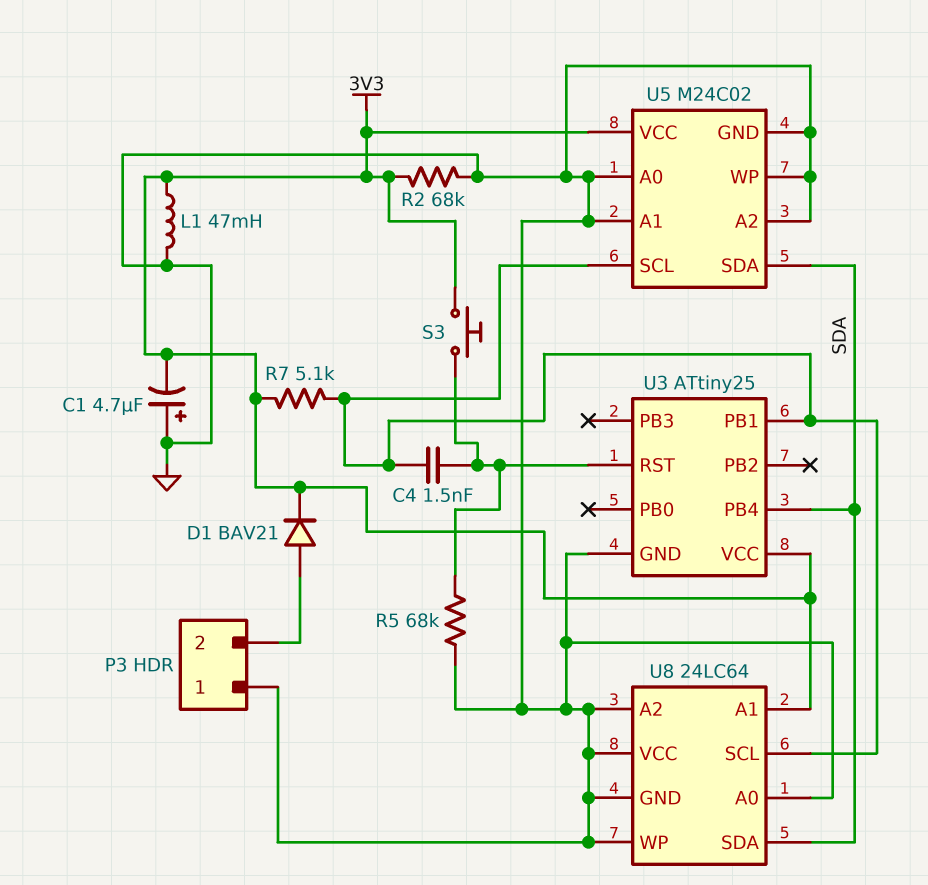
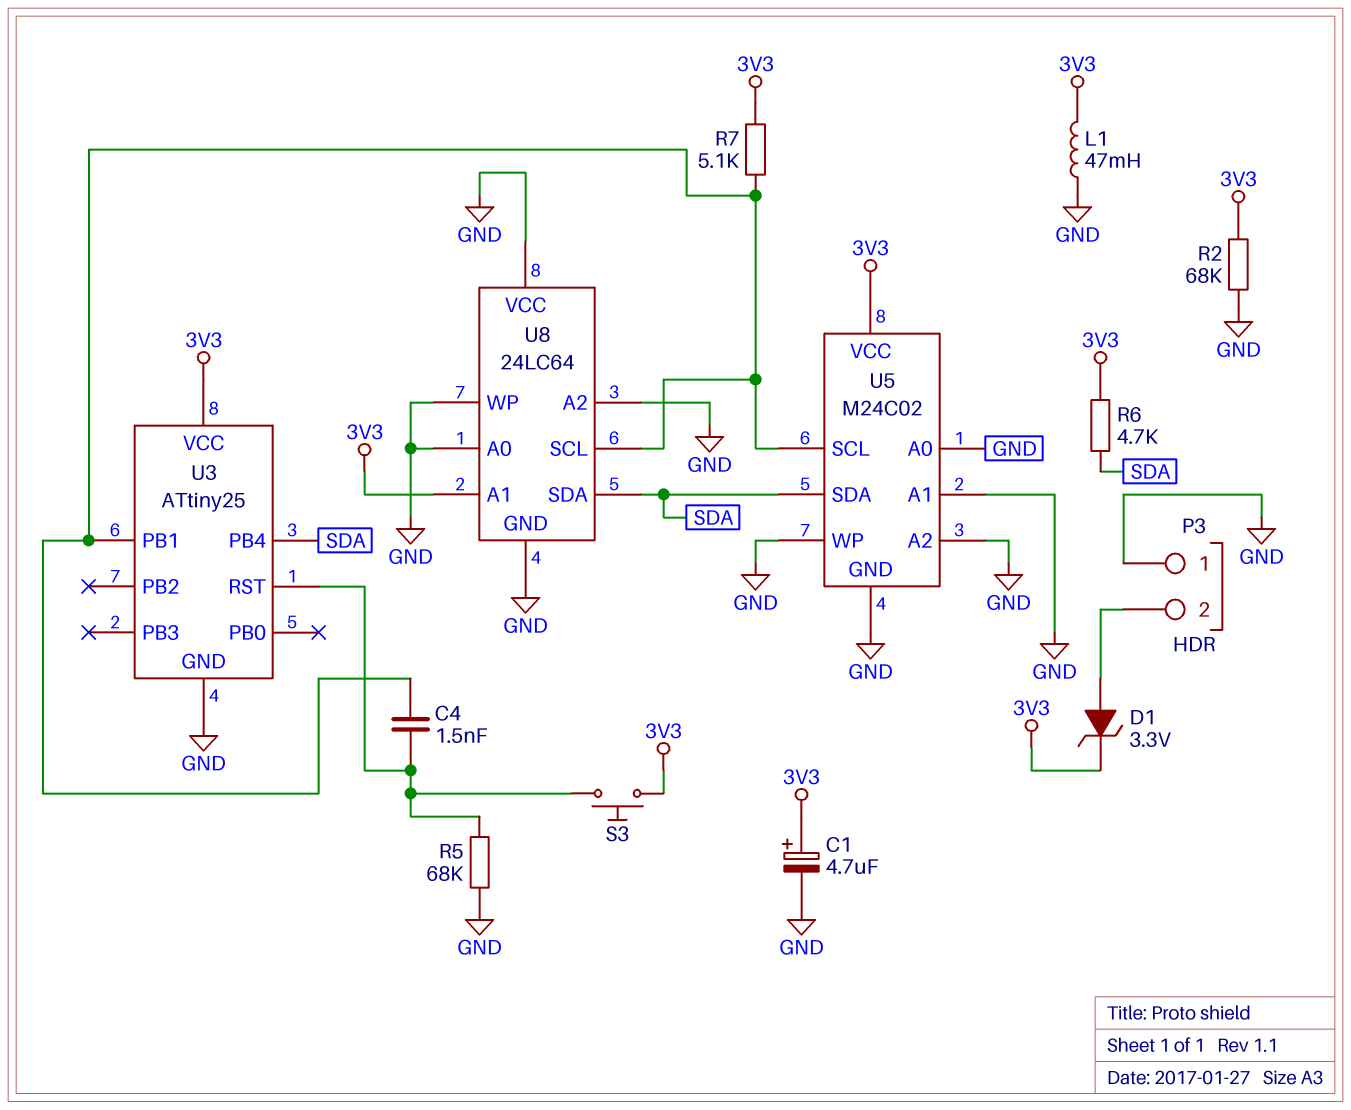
C1: 4.7uF (plus GND, minus 3V3) -> 4.7uF (plus 3V3, minus GND)
D1: diode BAV21 (A P3/2, K 3V3) -> zener 3.3V (A P3/2, K 3V3)
R6: none -> 4.7k (3V3, SDA)

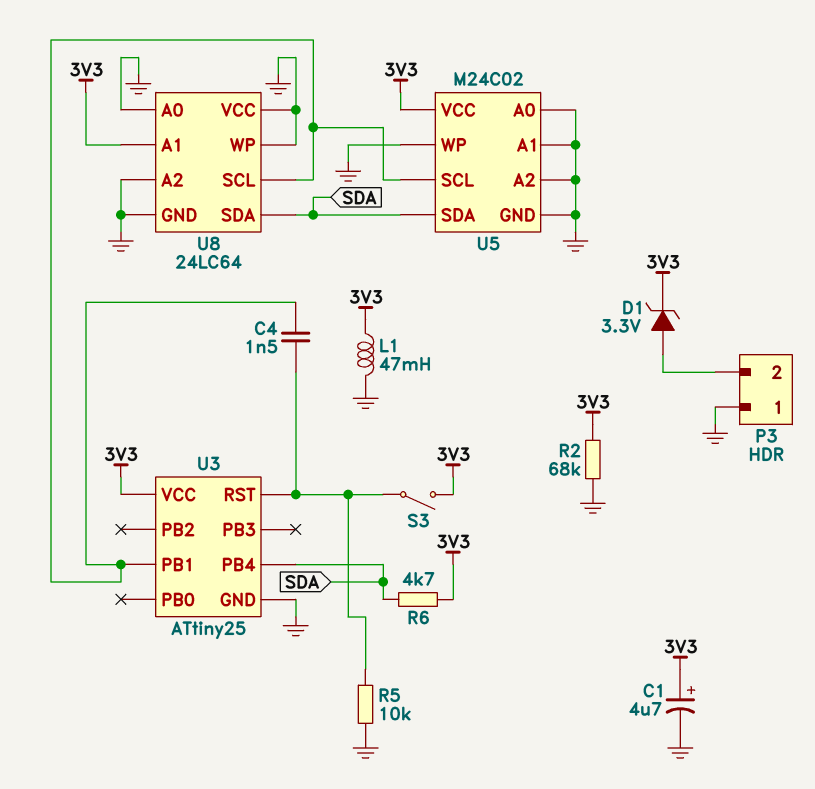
R5: 68k (GND, U3/RST) -> 10k (GND, U3/RST)
R7: 5.1k (3V3, U3/PB1) -> none
S3: button (3V3, U3/RST) -> switch (3V3, U3/RST)

